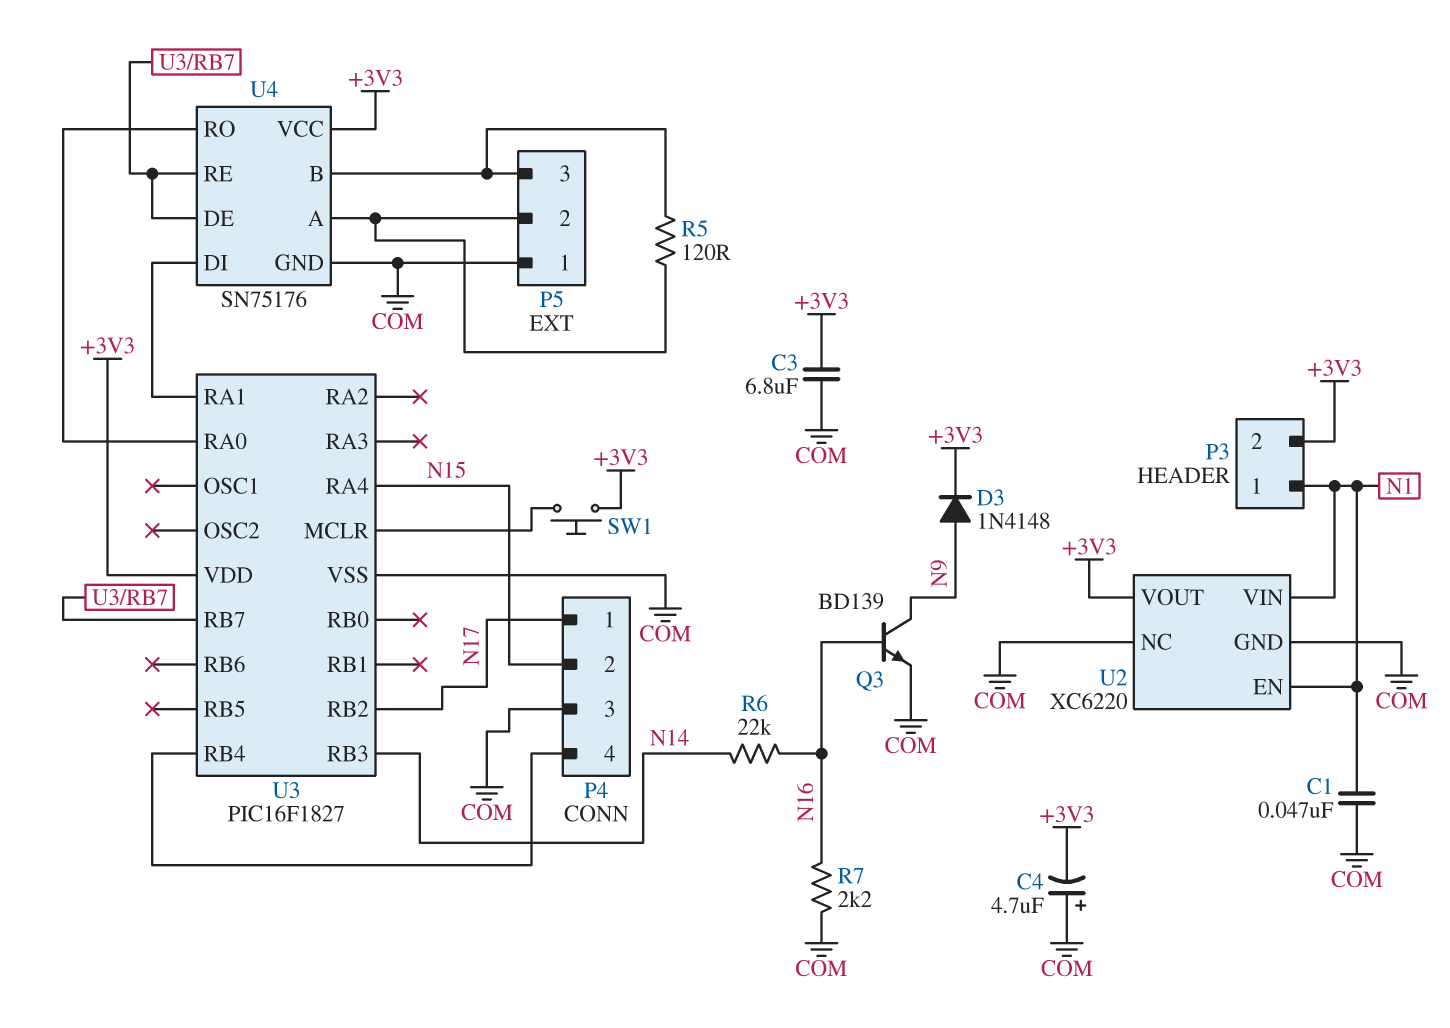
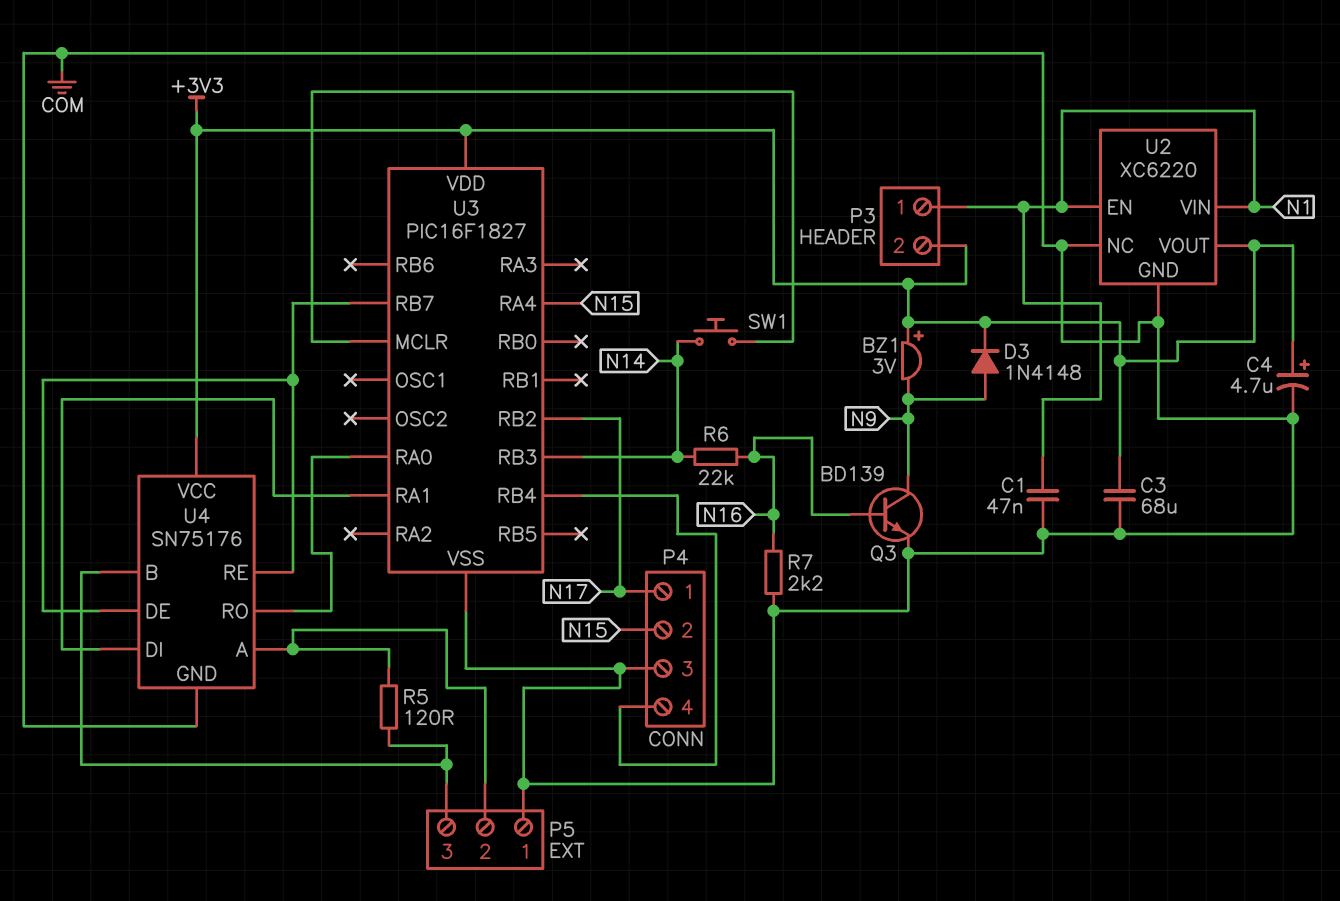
BZ1: none -> buzzer 3V (plus +3V3, minus N9)
C3: 6.8uF (+3V3, COM) -> 68uF (+3V3, COM)
C4: 4.7uF (plus COM, minus +3V3) -> 4.7uF (plus +3V3, minus COM)
SW1: button (+3V3, U3/MCLR) -> button (N14, U3/MCLR)

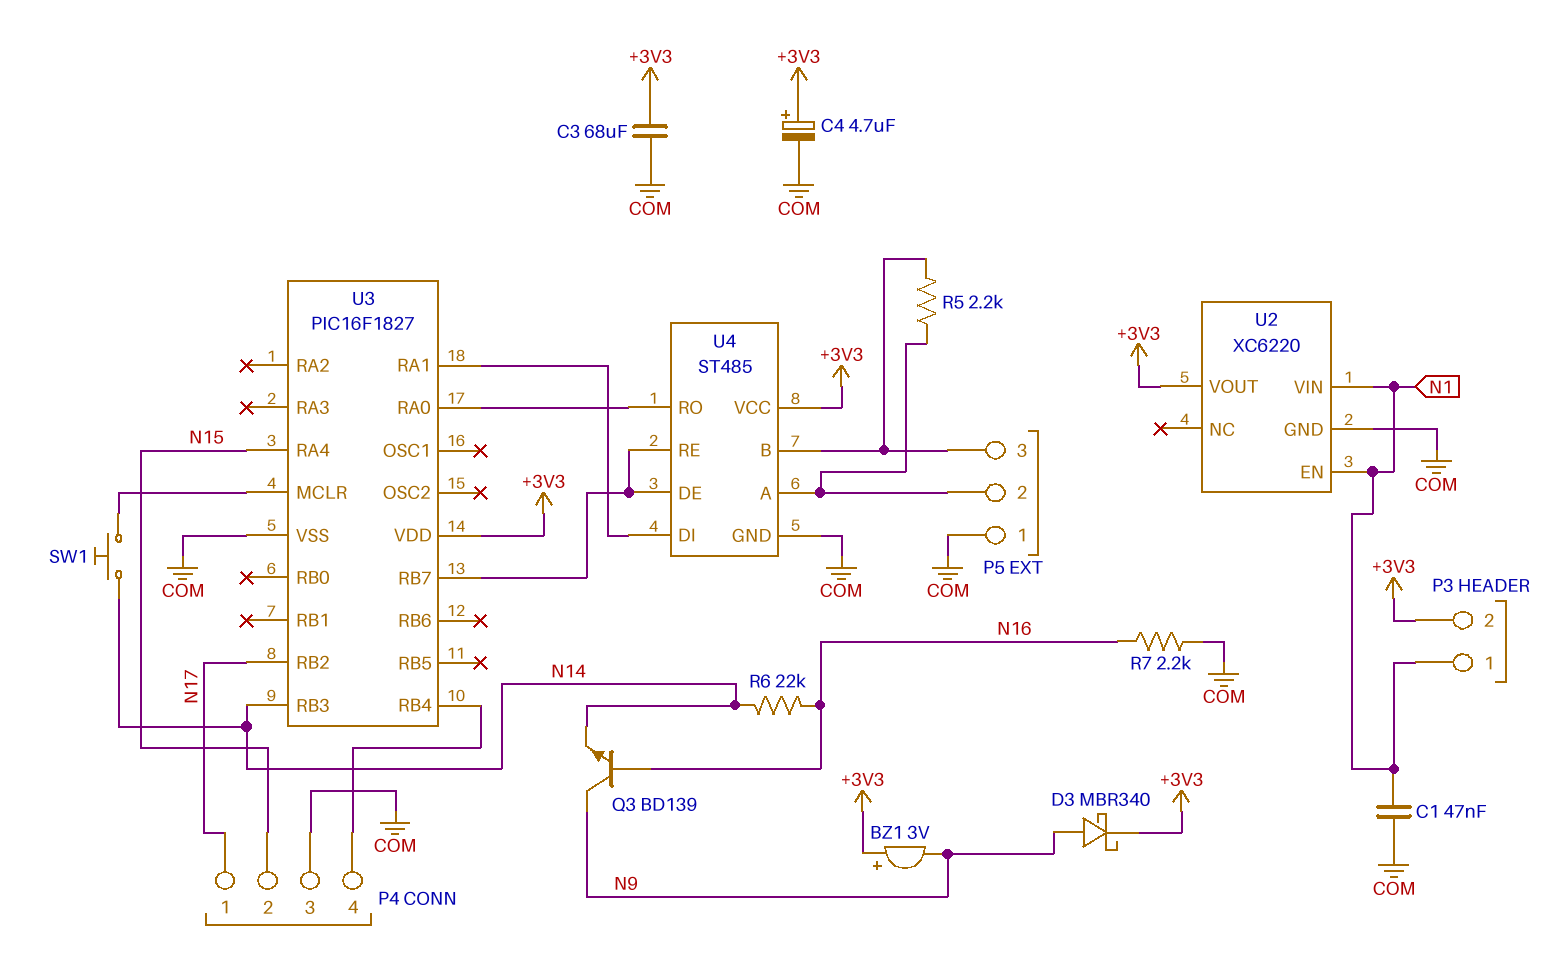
D3: diode 1N4148 (A N9, K +3V3) -> schottky MBR340 (A N9, K +3V3)
Q3: NPN BD139 (B N16, C N9, E COM) -> NPN BD139 (B N16, C N9, E N14)
R5: 120 (P5/2, P5/3) -> 2.2k (P5/2, P5/3)
U2 pin NC: COM -> none
U4: SN75176 -> ST485

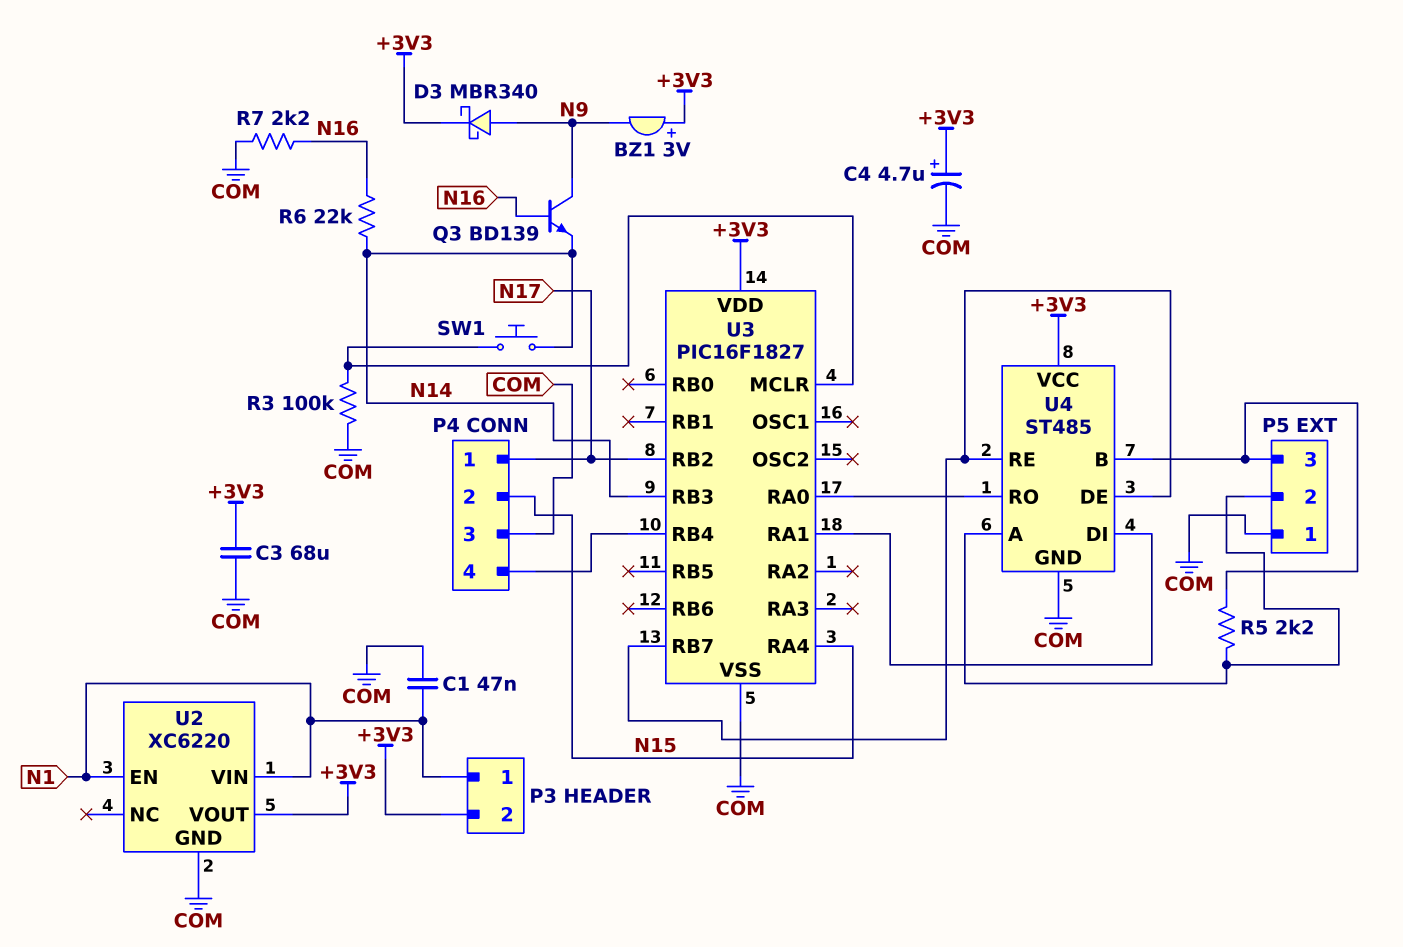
R3: none -> 100k (COM, U3/MCLR)

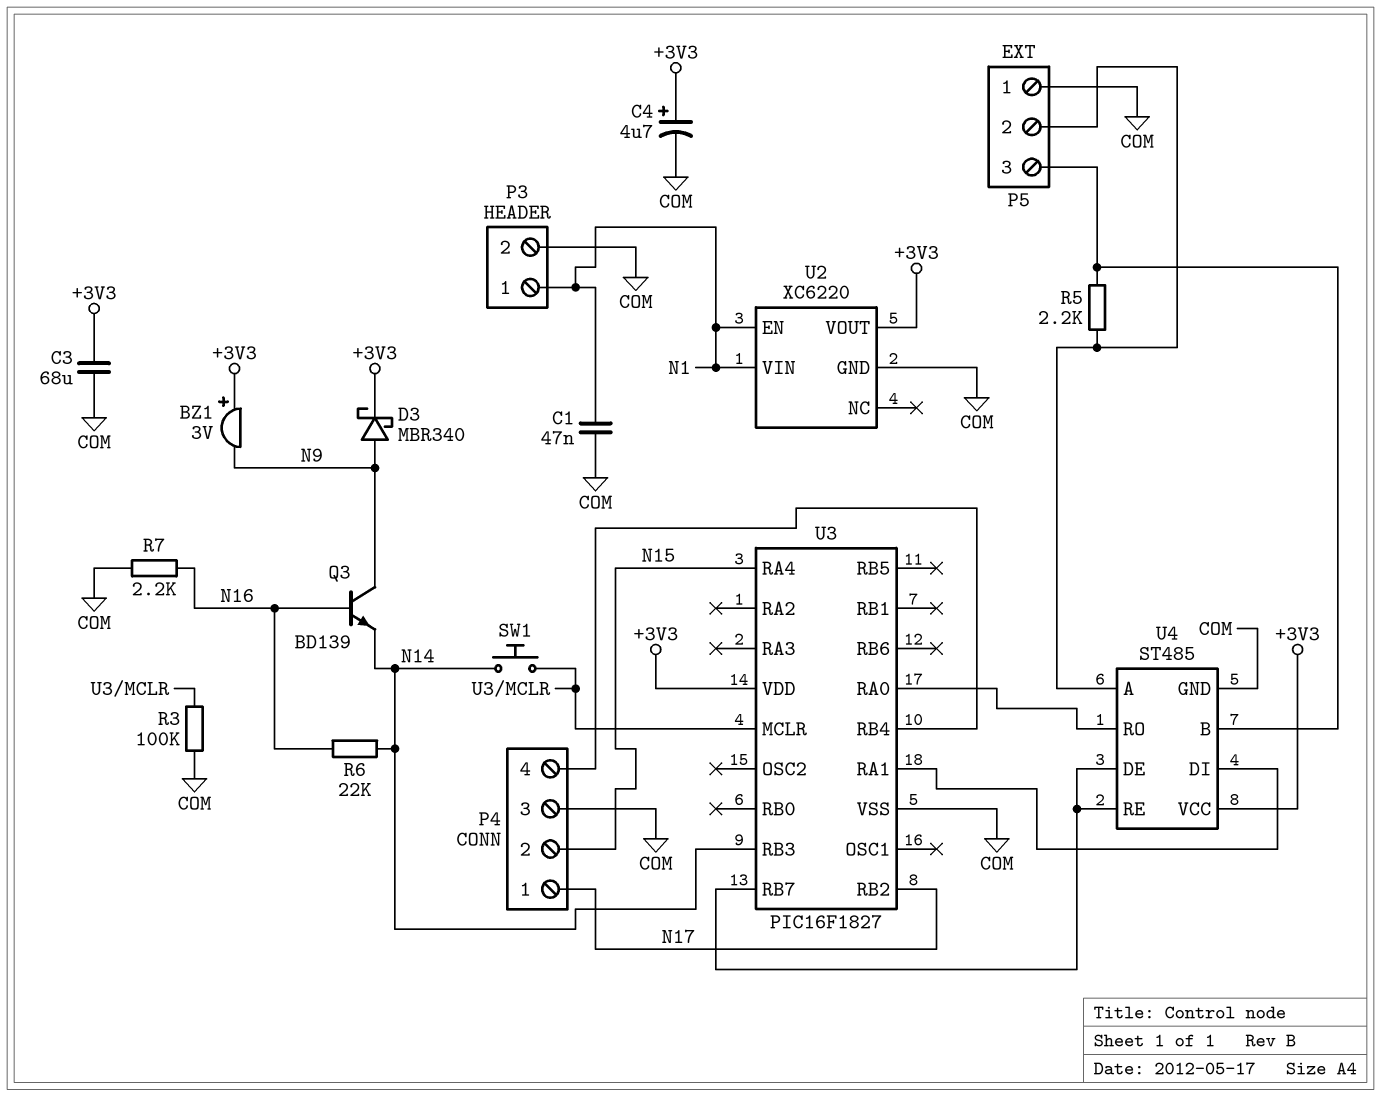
P3 pin 2: +3V3 -> COM

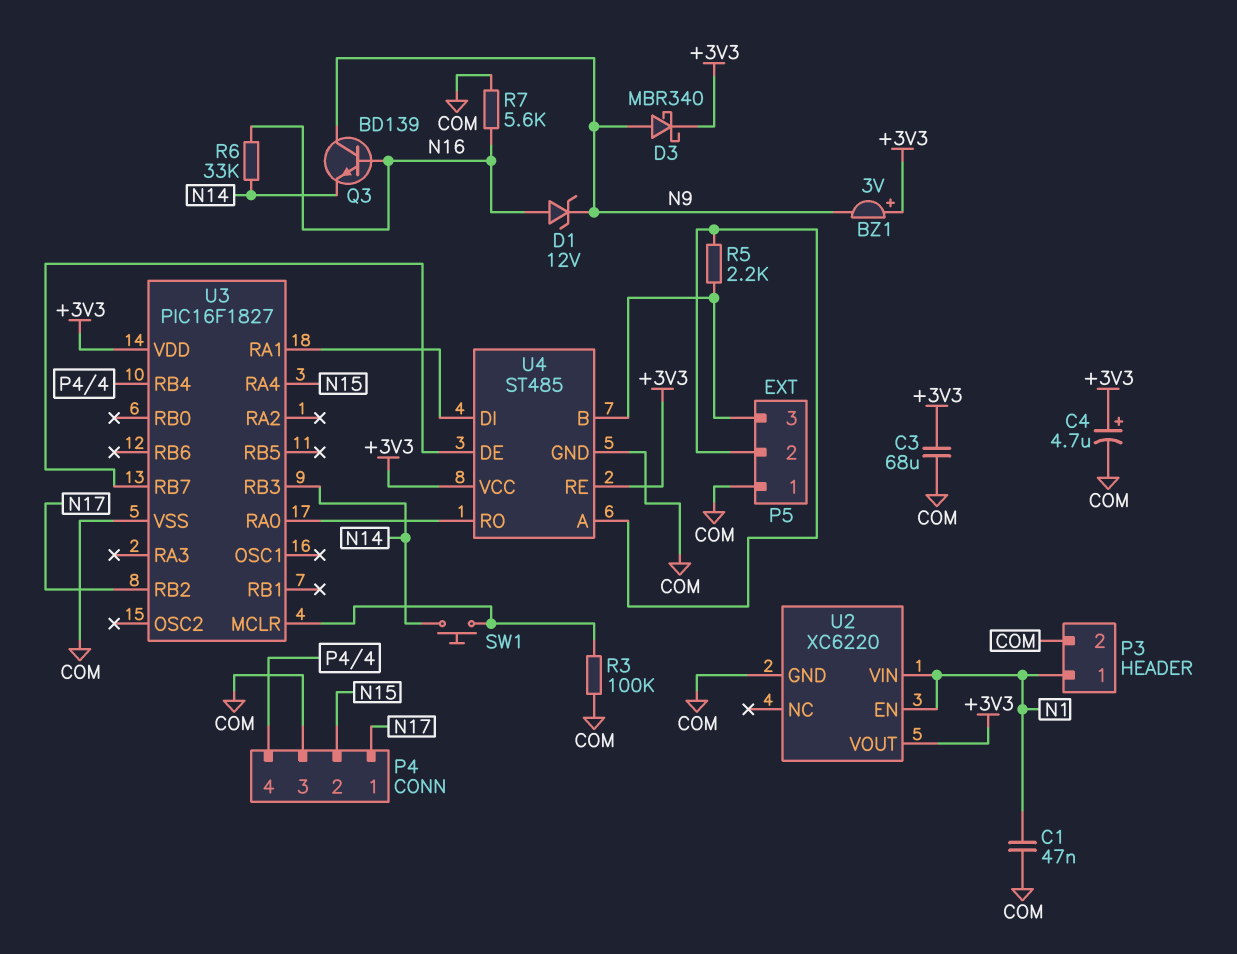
D1: none -> zener 12V (A N16, K N9)
R6: 22k (N14, N16) -> 33k (N14, N16)
R7: 2.2k (COM, N16) -> 5.6k (COM, N16)
U4 pin RE: U3/RB7 -> +3V3

